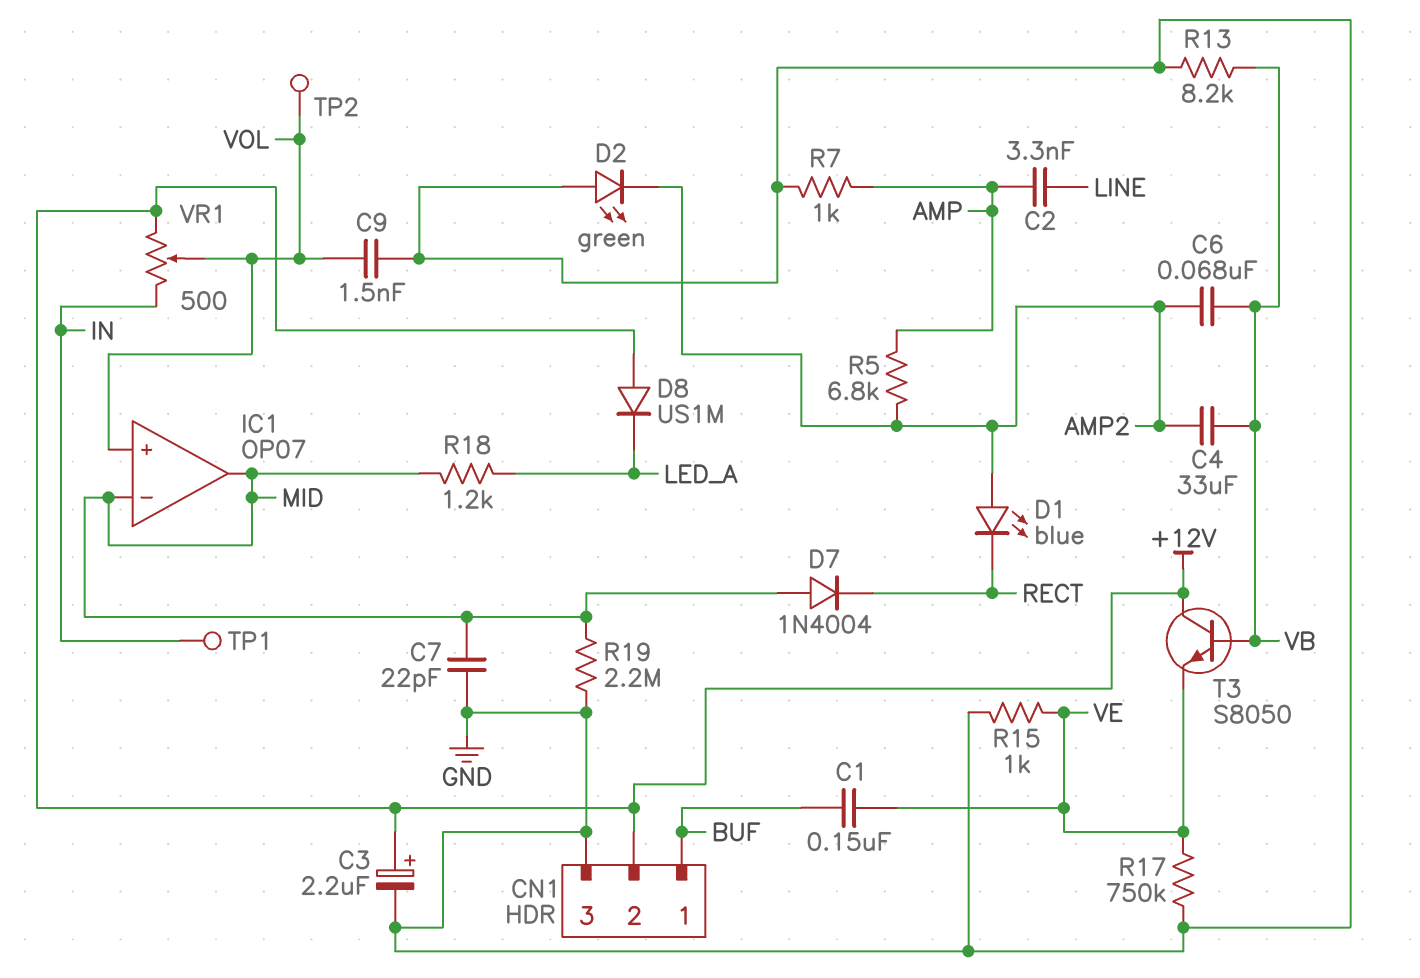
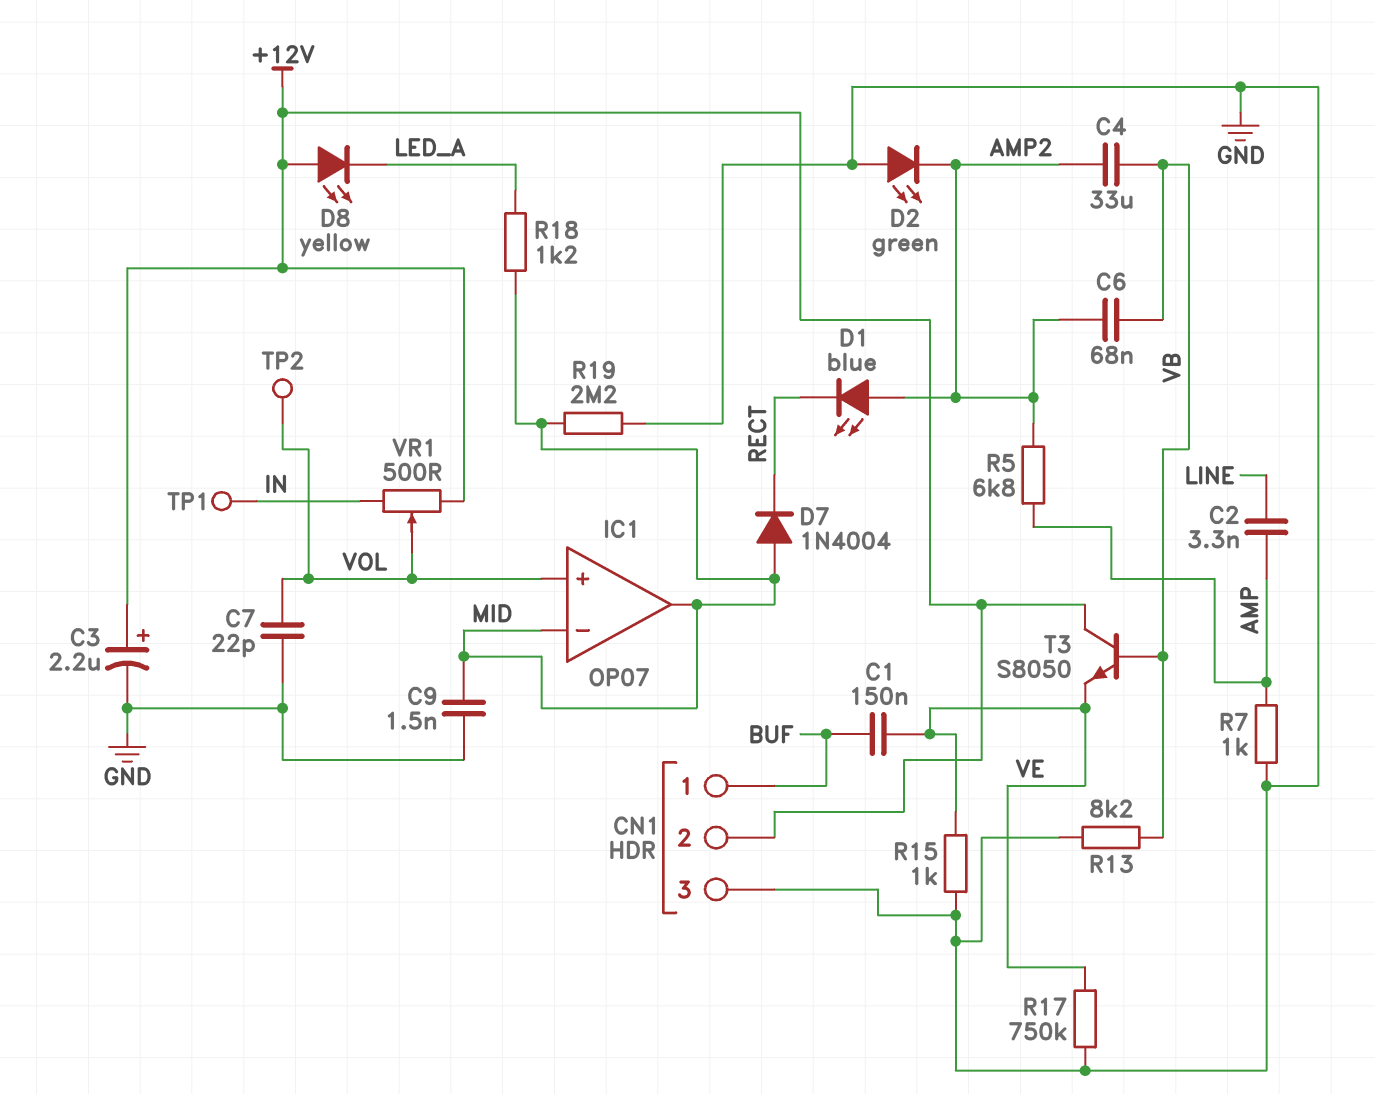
C7: 22pF (GND, MID) -> 22pF (GND, VOL)
C9: 1.5nF (GND, VOL) -> 1.5nF (GND, MID)
D8: diode US1M (A +12V, K LED_A) -> LED yellow (A +12V, K LED_A)

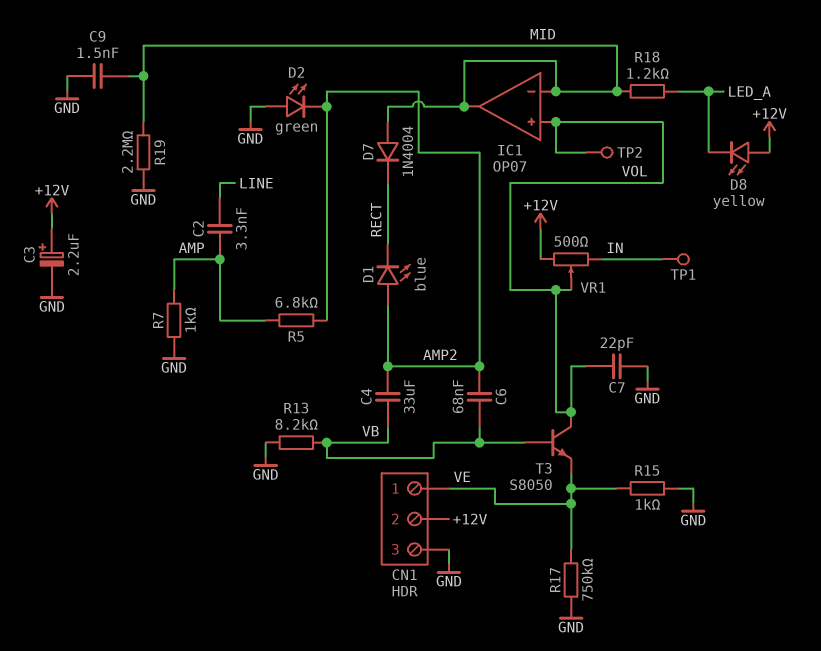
C1: 150nF (BUF, VE) -> none
CN1 pin 1: BUF -> VE
T3: NPN S8050 (B VB, C +12V, E VE) -> NPN S8050 (B VB, C VOL, E VE)

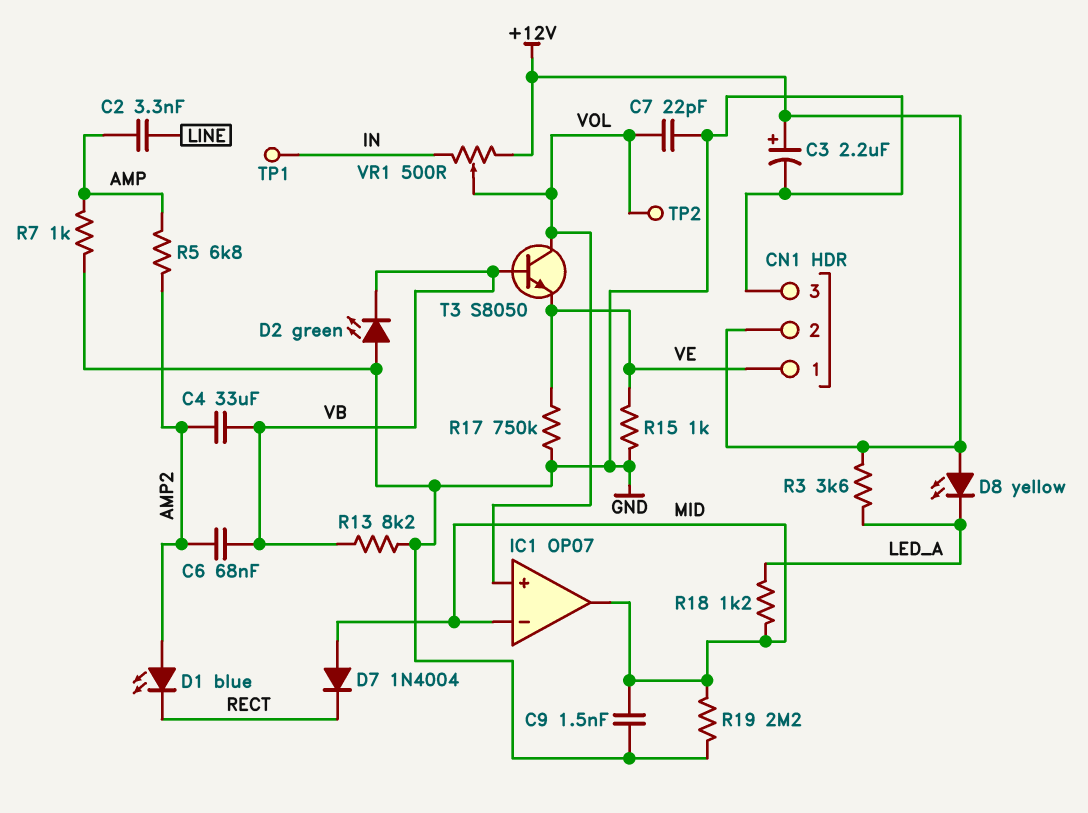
D2: LED green (A GND, K AMP2) -> LED green (A GND, K VB)
R3: none -> 3.6k (+12V, LED_A)

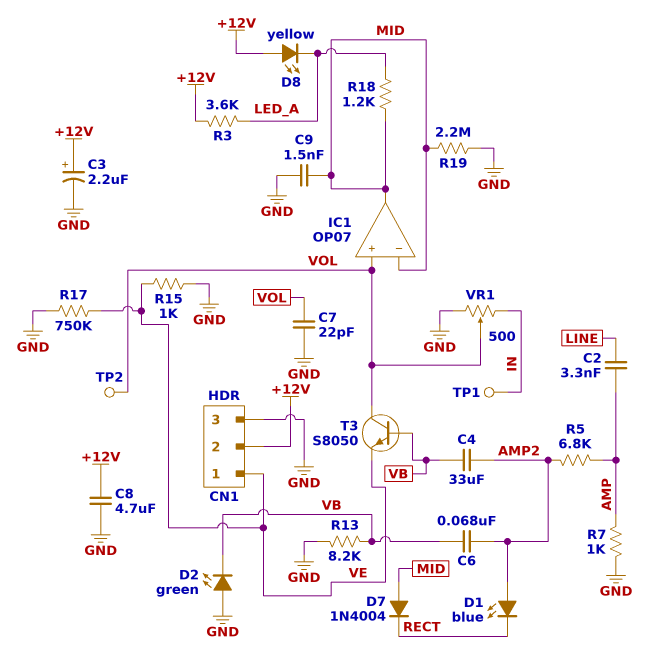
C8: none -> 4.7uF (+12V, GND)
VR1: 500 (+12V, IN, wiper VOL) -> 500 (GND, IN, wiper VOL)

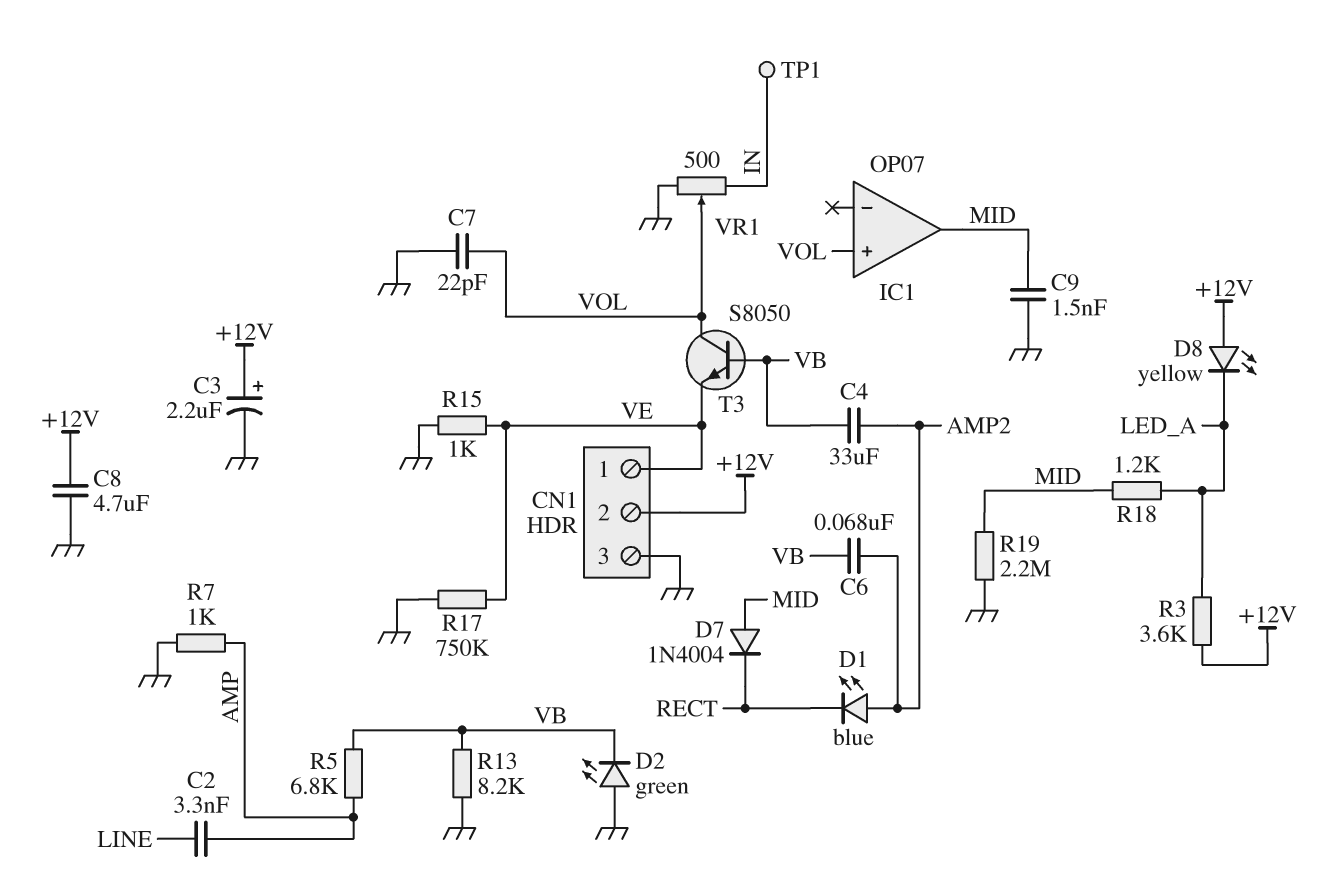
IC1 pin in-: MID -> none
R5: 6.8k (AMP, AMP2) -> 6.8k (AMP, VB)
TP2: test point (VOL) -> none

